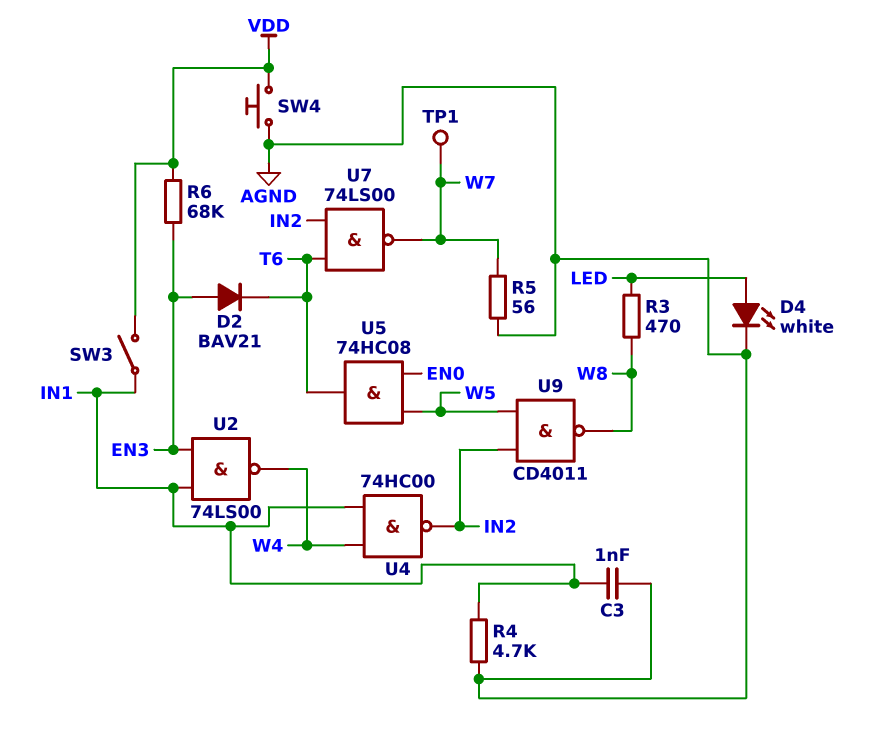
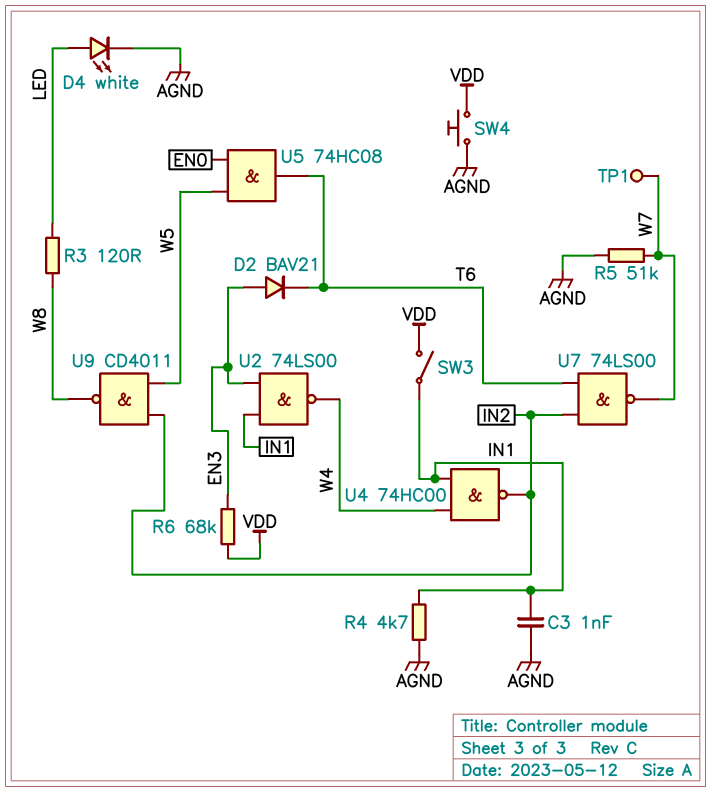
R3: 470 (LED, W8) -> 120 (LED, W8)
R5: 56 (AGND, W7) -> 51k (AGND, W7)

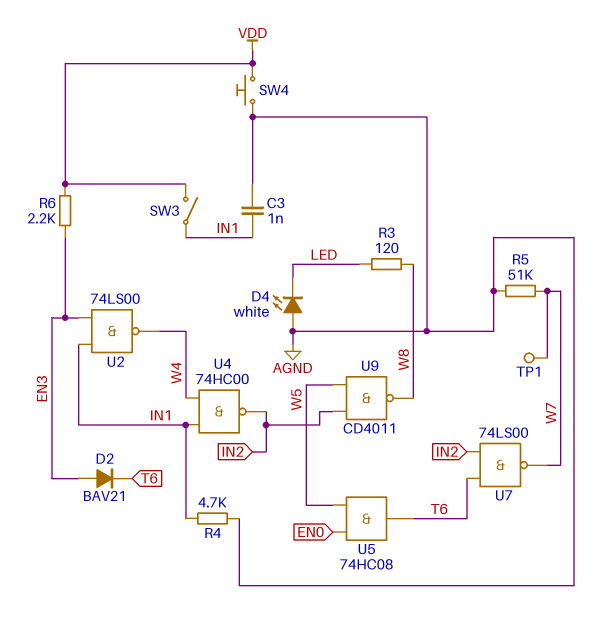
D4: LED white (A LED, K AGND) -> LED white (A AGND, K LED)
R6: 68k (EN3, VDD) -> 2.2k (EN3, VDD)

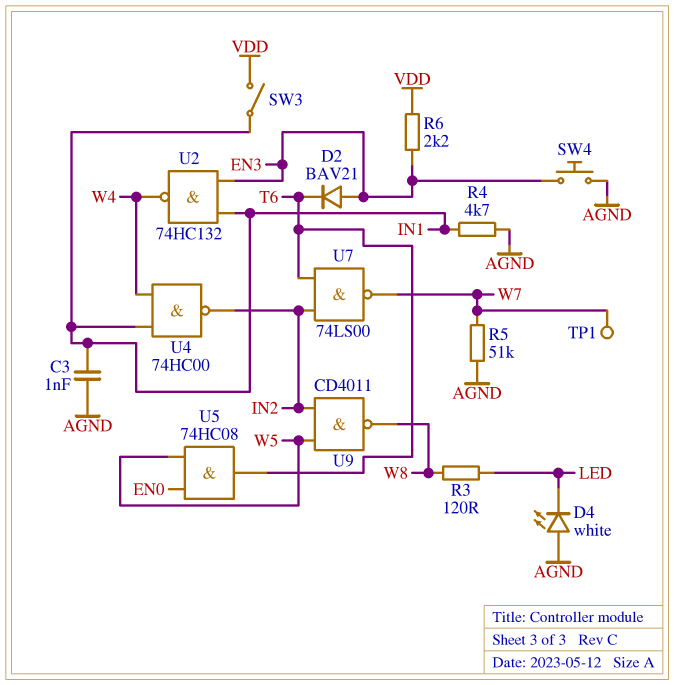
SW4: button (AGND, VDD) -> button (AGND, EN3)
U2: NAND 74LS00 (in EN3, in IN1, out W4) -> NAND 74HC132 (in EN3, in IN1, out W4)

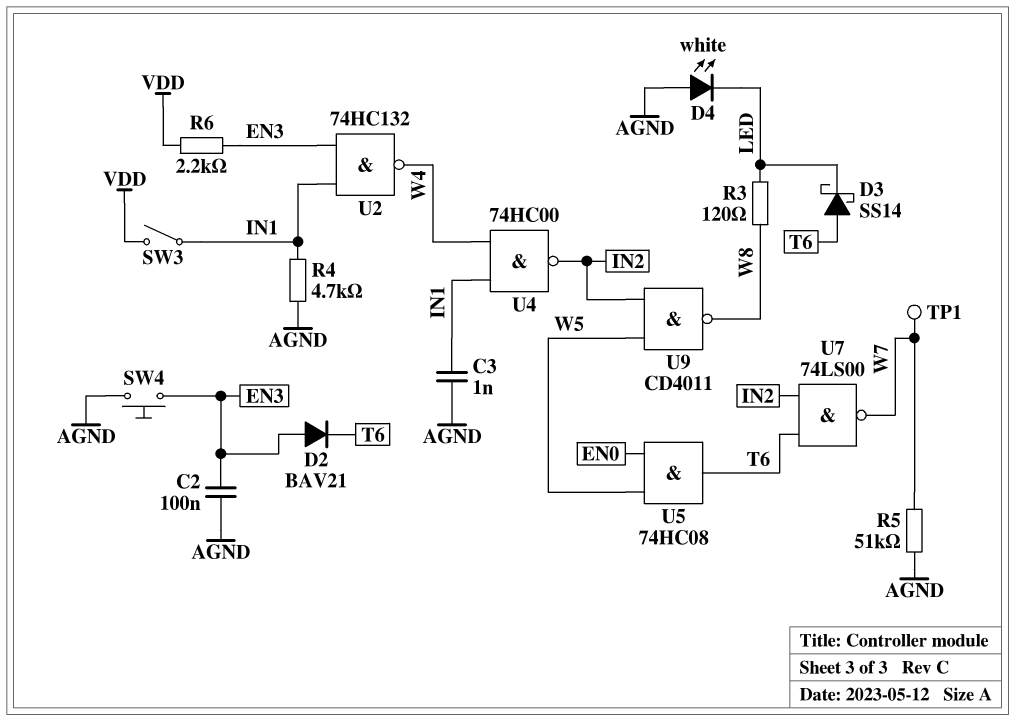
C2: none -> 100nF (AGND, EN3)
D3: none -> schottky SS14 (A T6, K LED)

